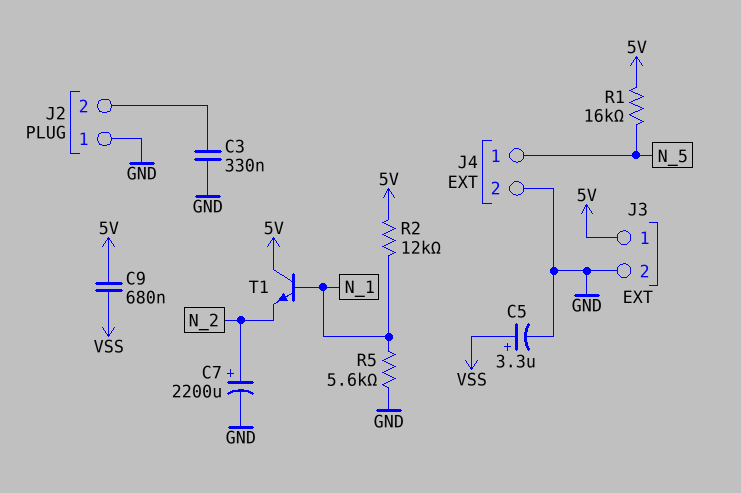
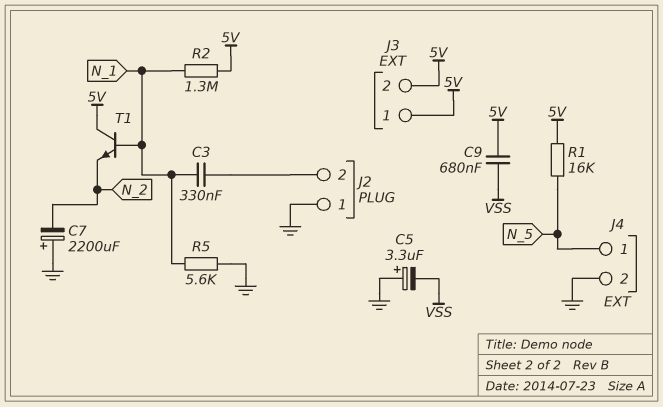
C3: 330nF (GND, J2/2) -> 330nF (J2/2, N_1)
C5: 3.3uF (plus VSS, minus GND) -> 3.3uF (plus GND, minus VSS)
C7: 2200uF (plus N_2, minus GND) -> 2200uF (plus GND, minus N_2)
J3 pin 2: GND -> 5V
R2: 12k (5V, N_1) -> 1.3M (5V, N_1)

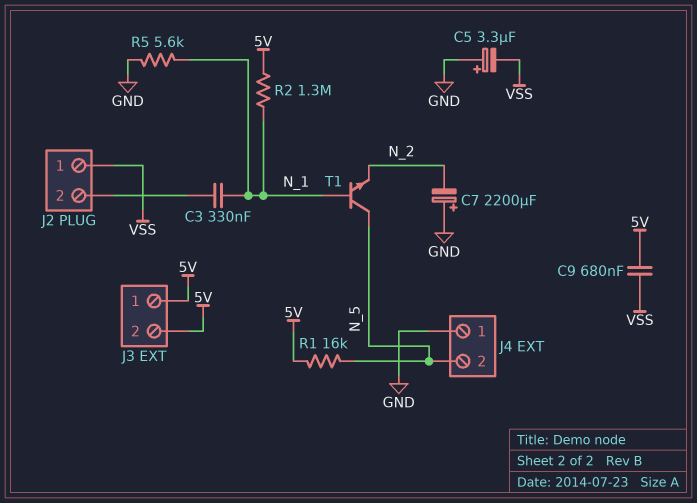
J2 pin 1: GND -> VSS
J4 pin 1: N_5 -> GND
J4 pin 2: GND -> N_5
T1: NPN (B N_1, C 5V, E N_2) -> NPN (B N_1, C N_5, E N_2)

